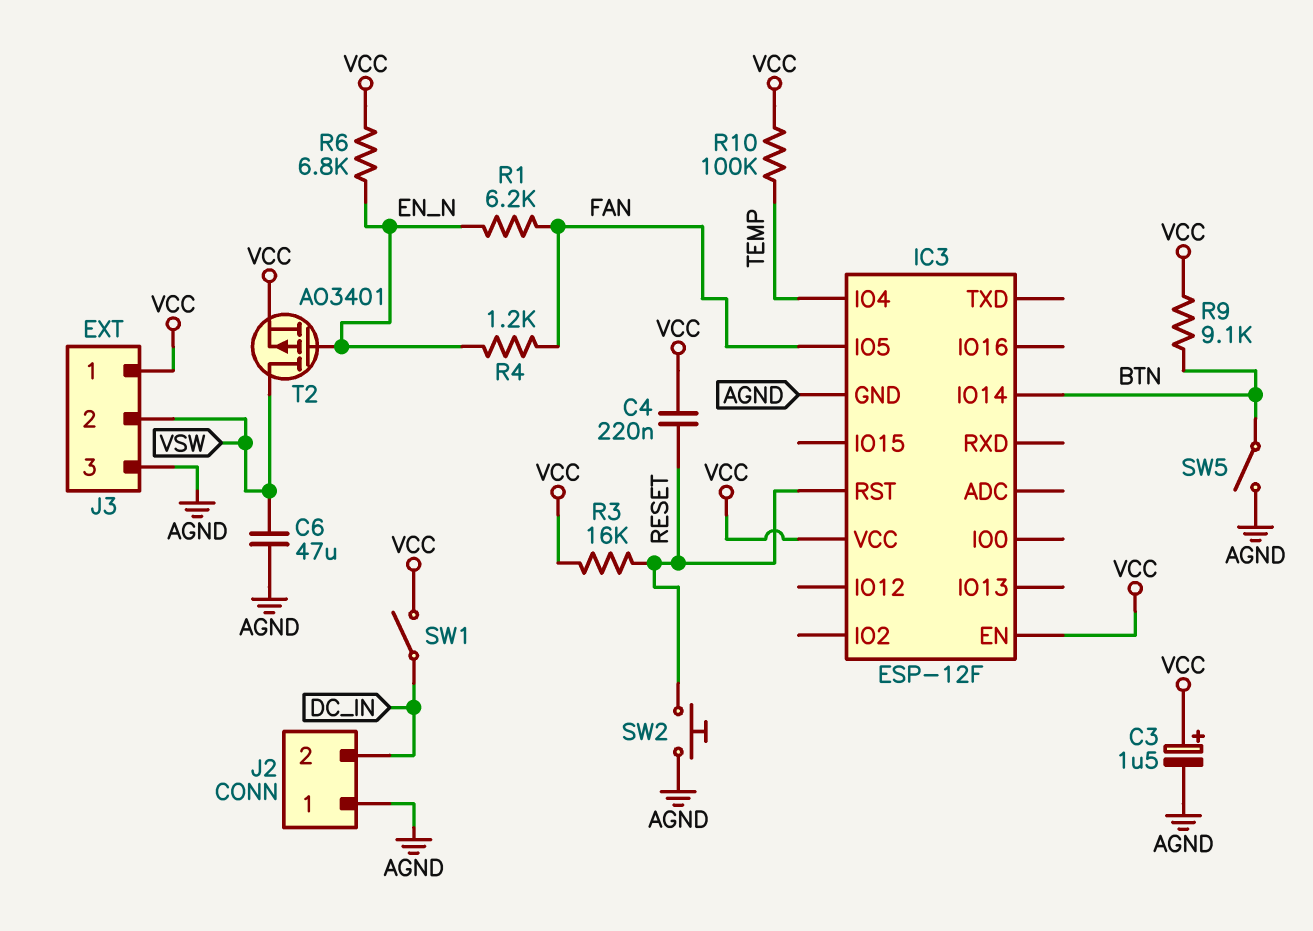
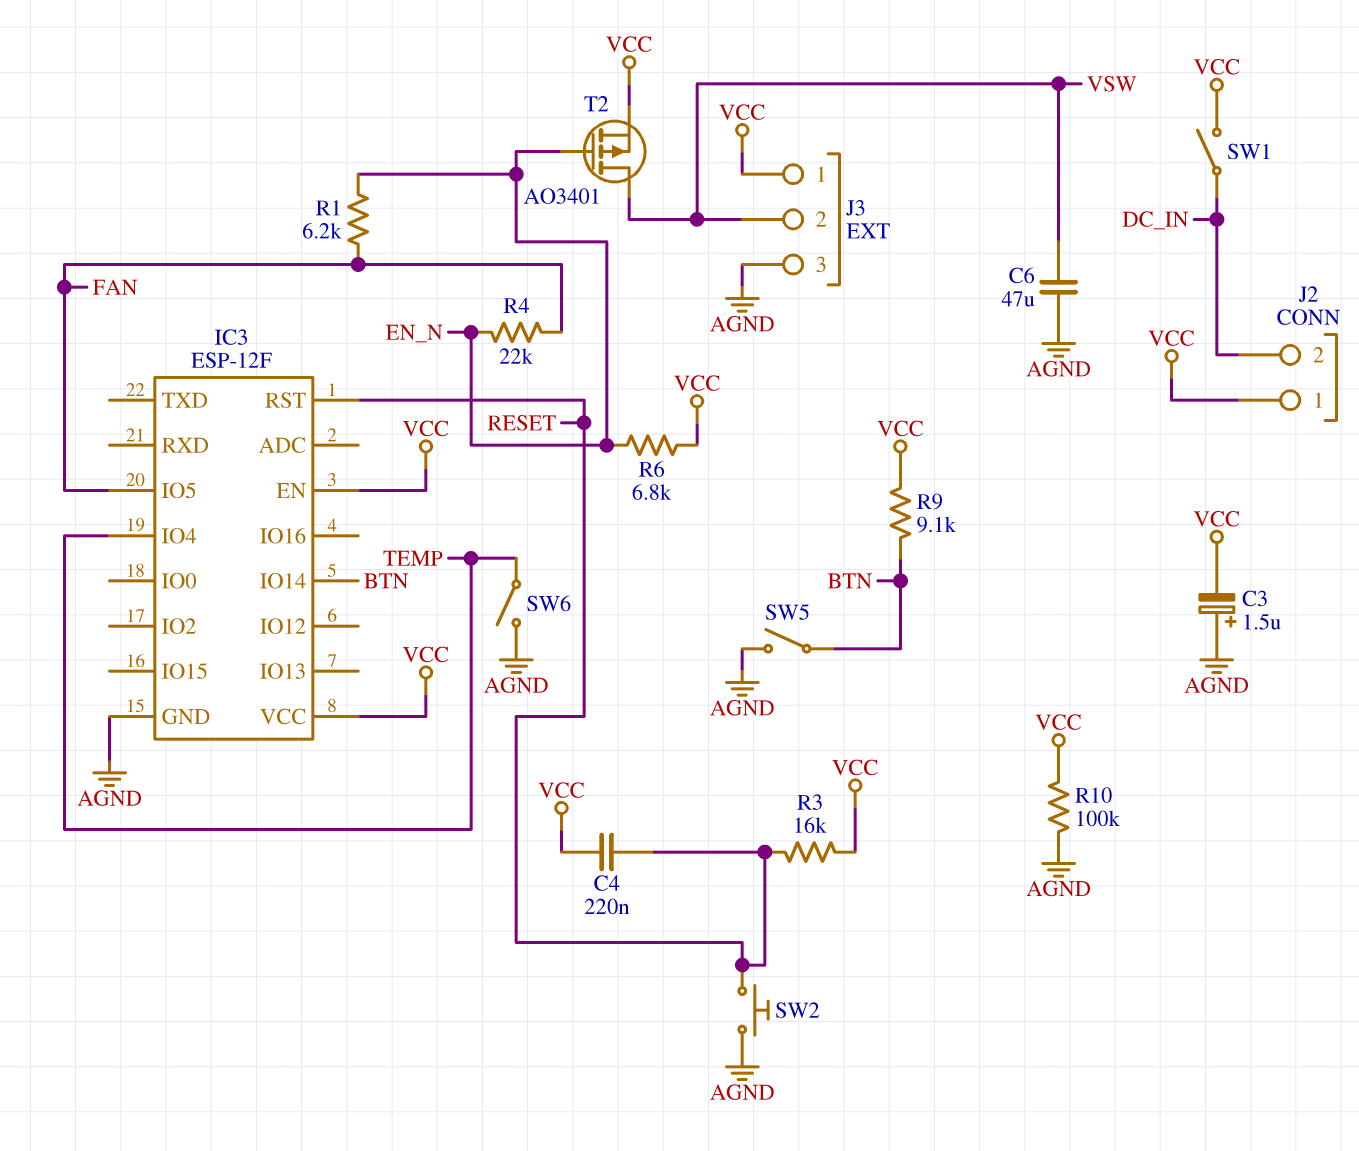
C3: 1.5uF (plus VCC, minus AGND) -> 1.5uF (plus AGND, minus VCC)
J2 pin 1: AGND -> VCC
R4: 1.2k (EN_N, FAN) -> 22k (EN_N, FAN)
R10: 100k (TEMP, VCC) -> 100k (AGND, VCC)
SW6: none -> switch (AGND, TEMP)

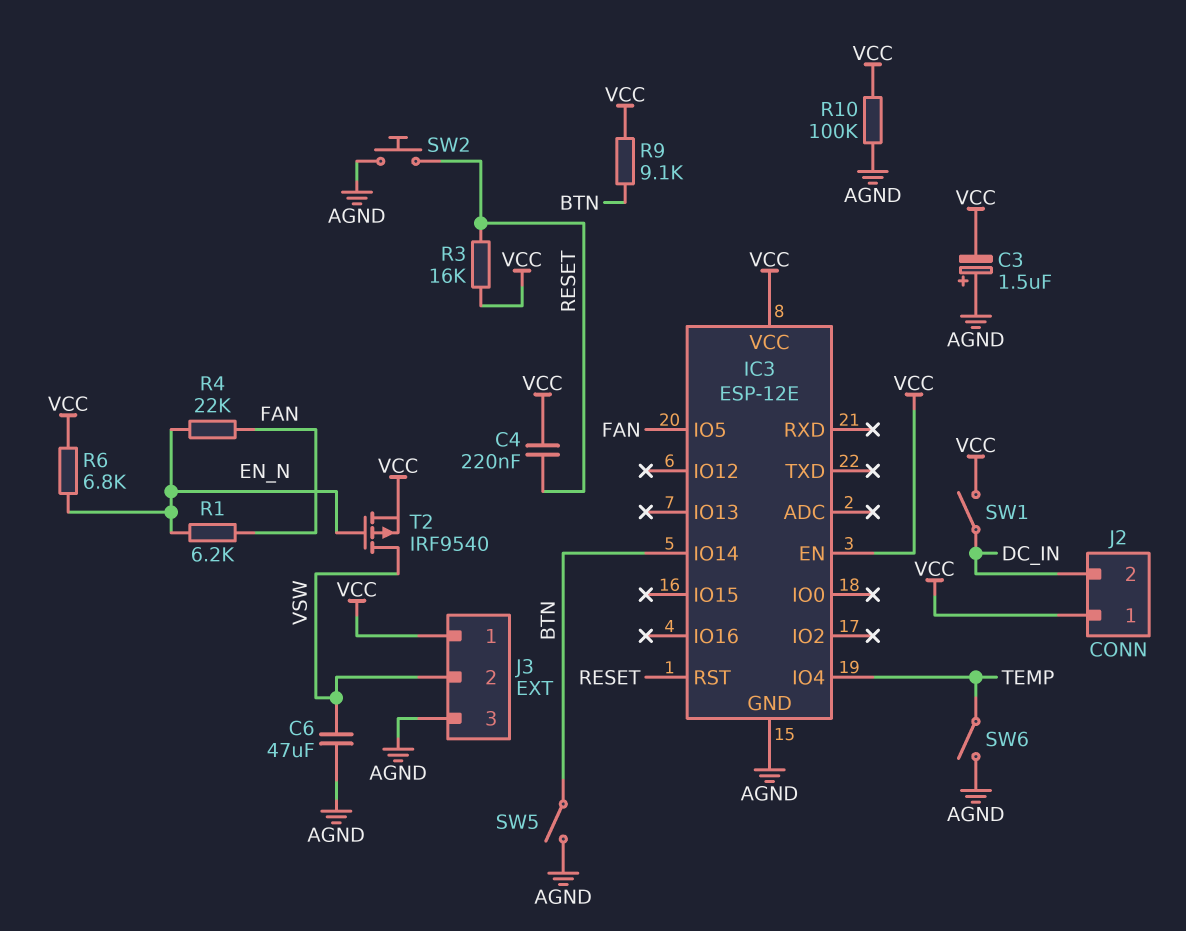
IC3: ESP-12F -> ESP-12E
T2: PMOS AO3401 (G EN_N, D VSW, S VCC) -> PMOS IRF9540 (G EN_N, D VSW, S VCC)

